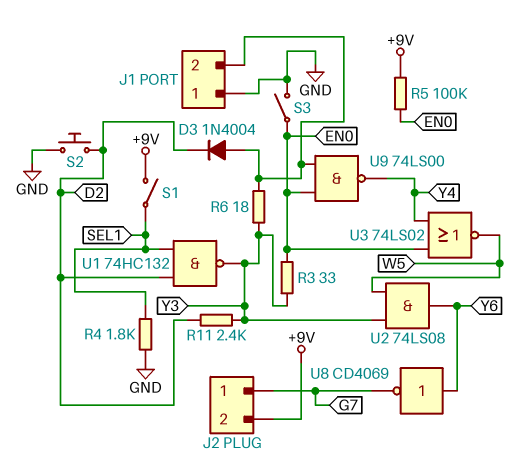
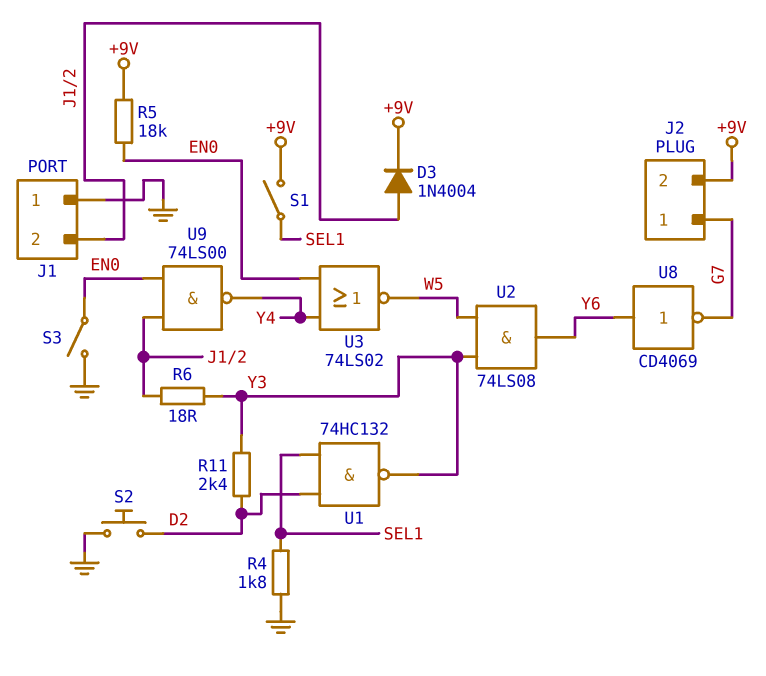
D3: diode 1N4004 (A J1/2, K D2) -> diode 1N4004 (A J1/2, K +9V)
R3: 33 (EN0, Y3) -> none
R5: 100k (+9V, EN0) -> 18k (+9V, EN0)

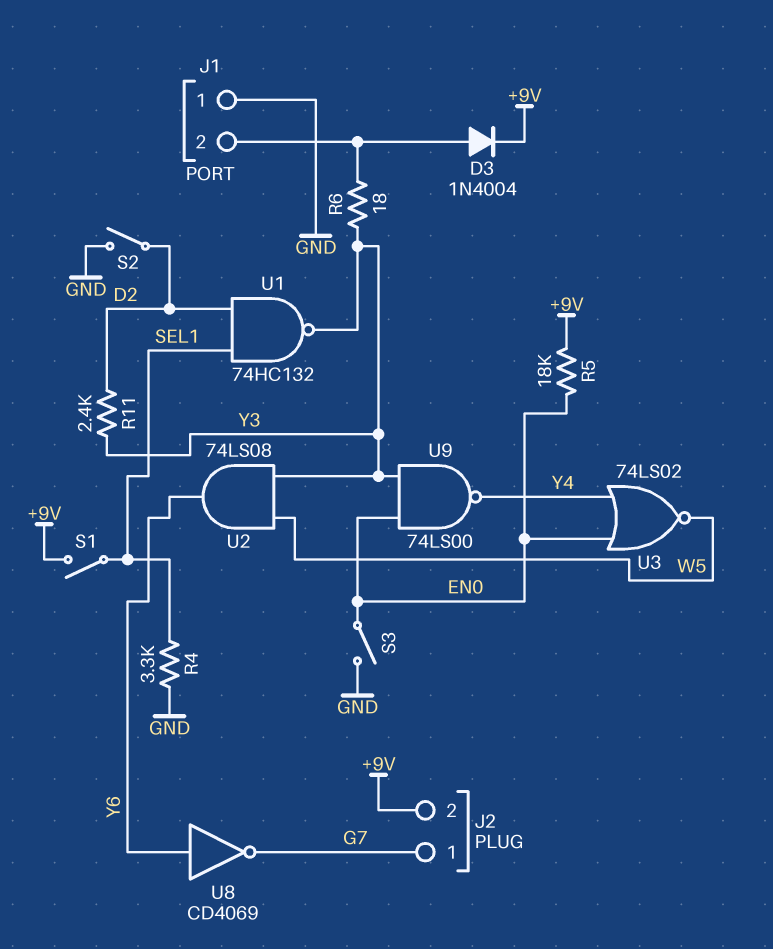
R4: 1.8k (GND, SEL1) -> 3.3k (GND, SEL1)
S2: button (D2, GND) -> switch (D2, GND)
U9: NAND 74LS00 (in EN0, in J1/2, out Y4) -> NAND 74LS00 (in EN0, in Y3, out Y4)

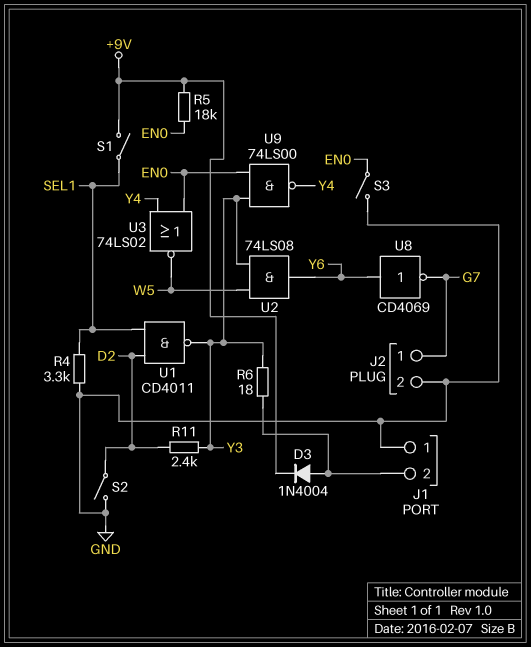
J2 pin 2: +9V -> GND
U1: NAND 74HC132 (in D2, in SEL1, out Y3) -> NAND CD4011 (in D2, in SEL1, out Y3)

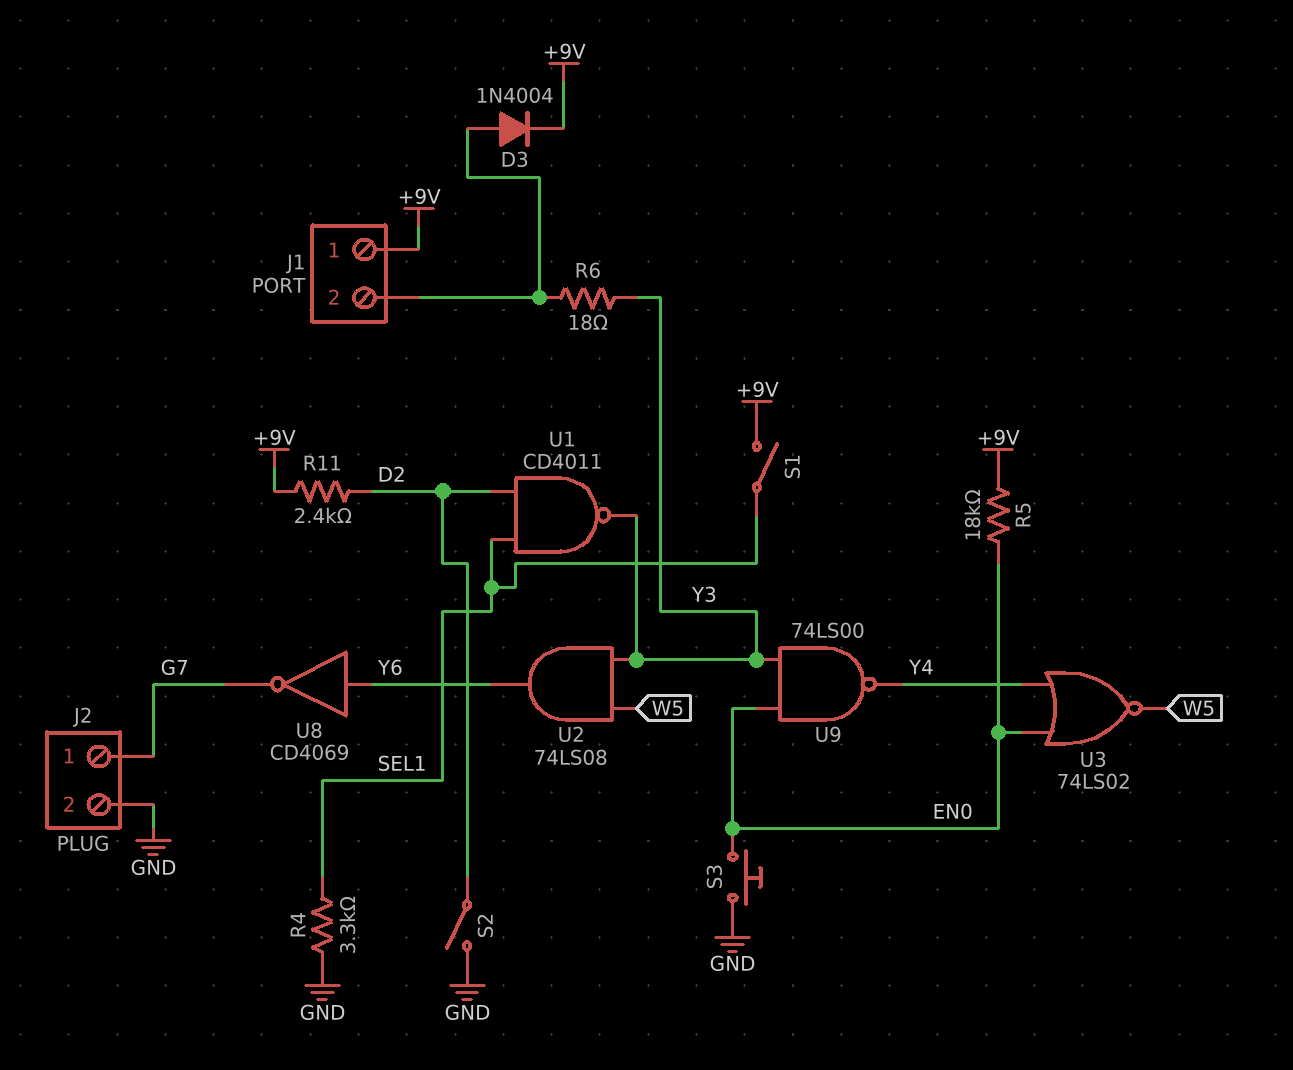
J1 pin 1: GND -> +9V
R11: 2.4k (D2, Y3) -> 2.4k (+9V, D2)
S3: switch (EN0, GND) -> button (EN0, GND)

